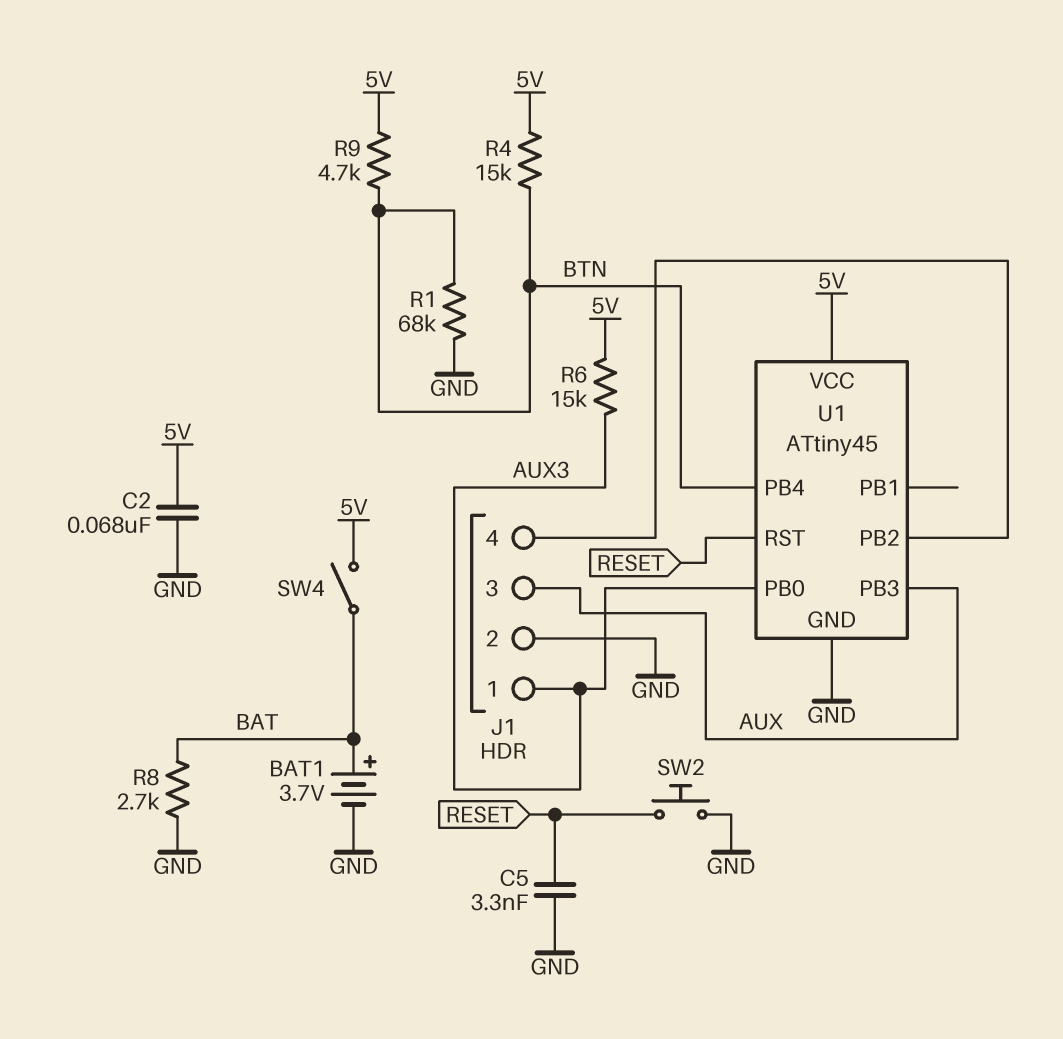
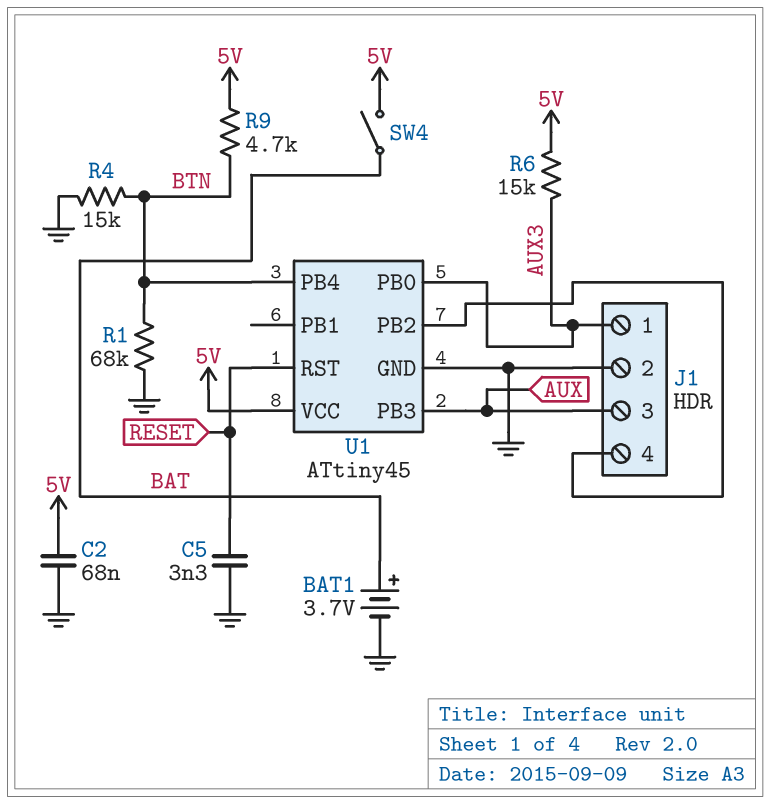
R4: 15k (5V, BTN) -> 15k (BTN, GND)
R8: 2.7k (BAT, GND) -> none
SW2: button (GND, RESET) -> none

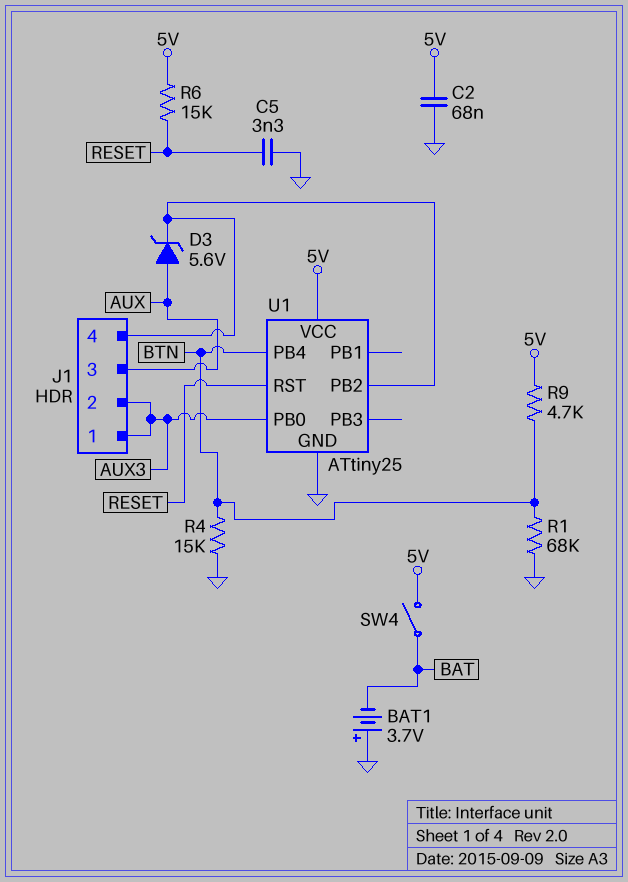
BAT1: 3.7V (plus BAT, minus GND) -> 3.7V (plus GND, minus BAT)
D3: none -> zener 5.6V (A AUX, K J1/4)
J1 pin 2: GND -> AUX3
R6: 15k (5V, AUX3) -> 15k (5V, RESET)
U1: ATtiny45 -> ATtiny25
U1 pin PB3: AUX -> none

